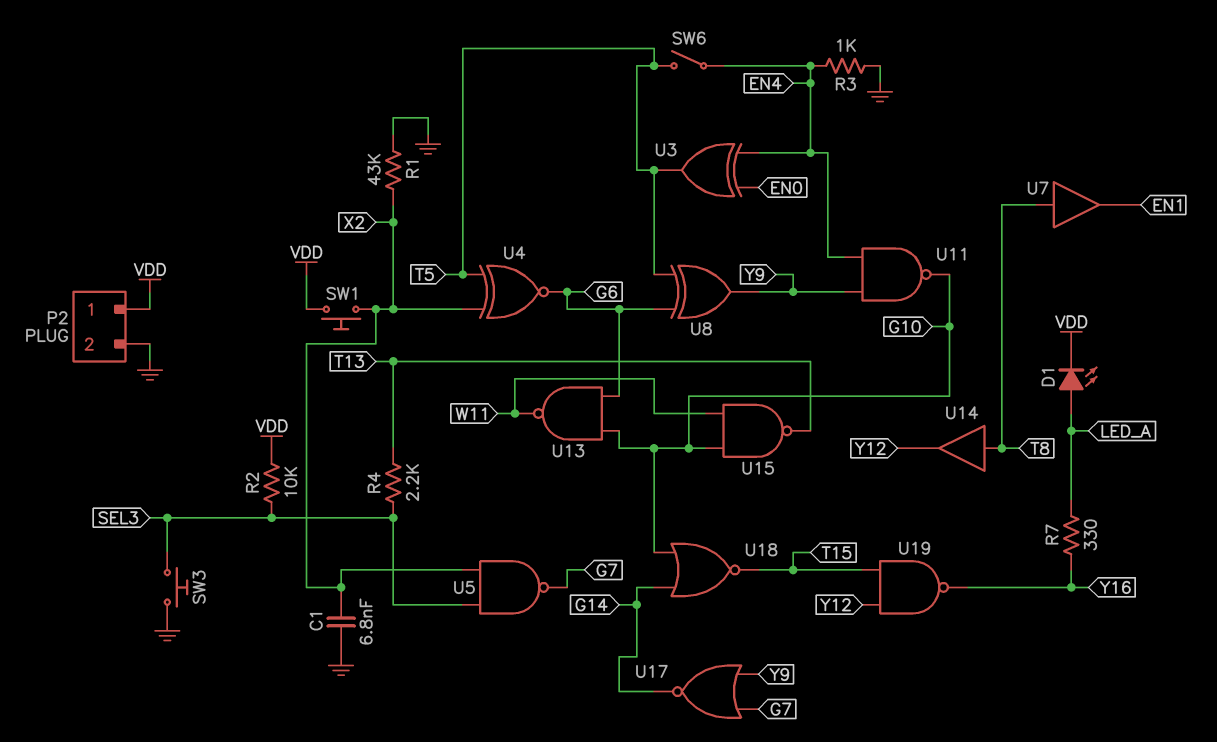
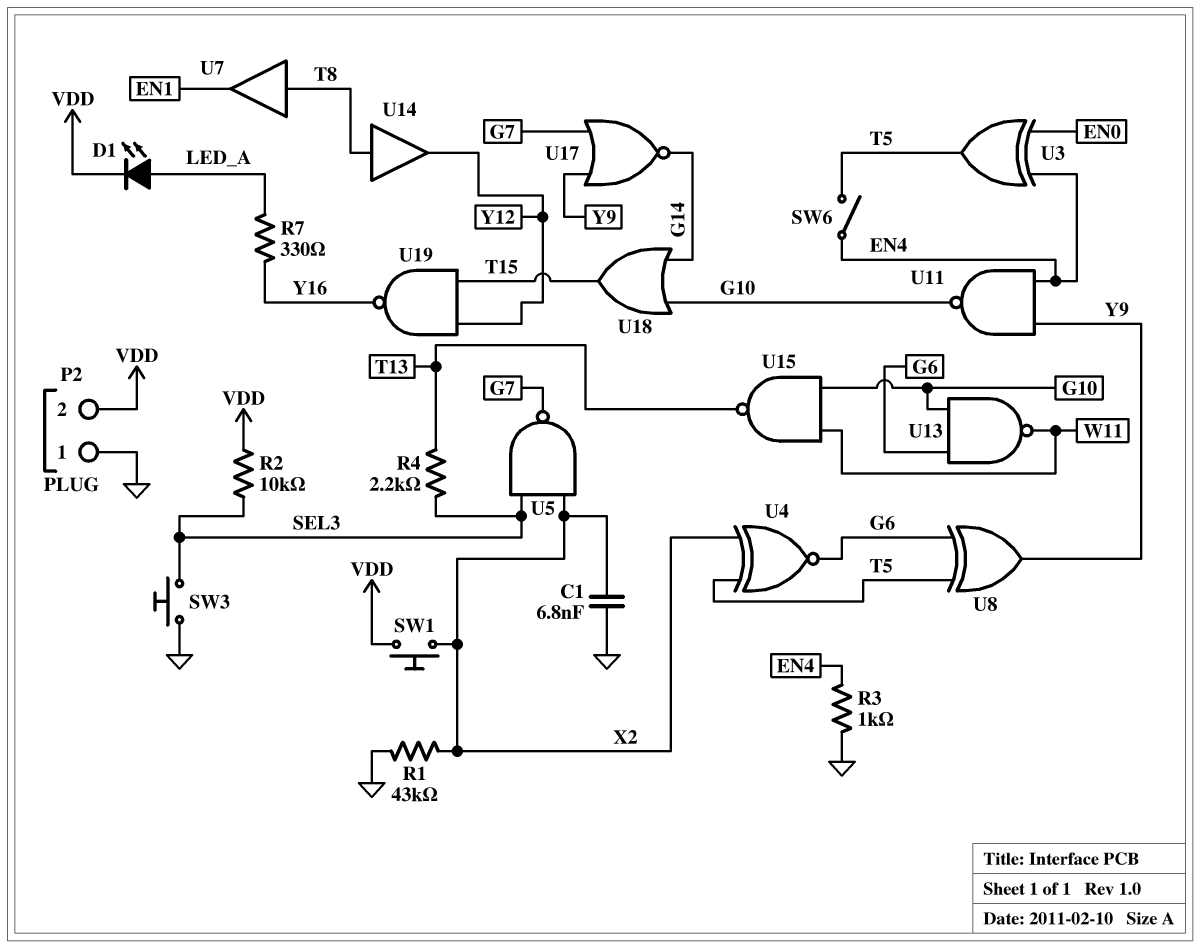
P2 pin 1: VDD -> GND
P2 pin 2: GND -> VDD
U18: NOR (in G10, in G14, out T15) -> OR (in G10, in G14, out T15)

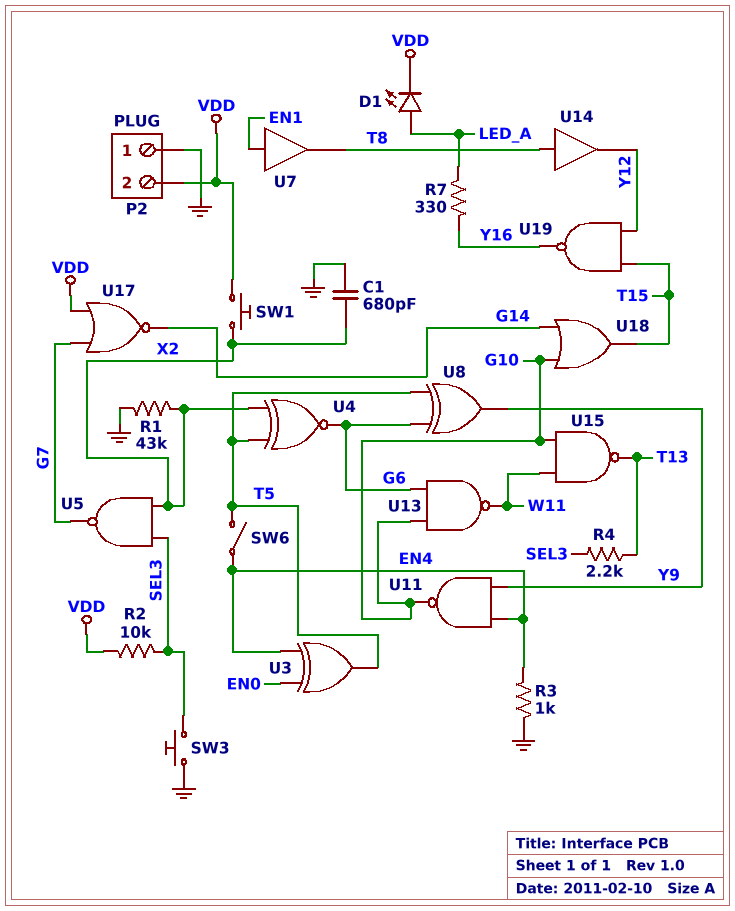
C1: 6.8nF (GND, X2) -> 680pF (GND, X2)
U7: buffer (in T8, out EN1) -> buffer (in EN1, out T8)
U17: NOR (in G7, in Y9, out G14) -> NOR (in G7, in VDD, out G14)

